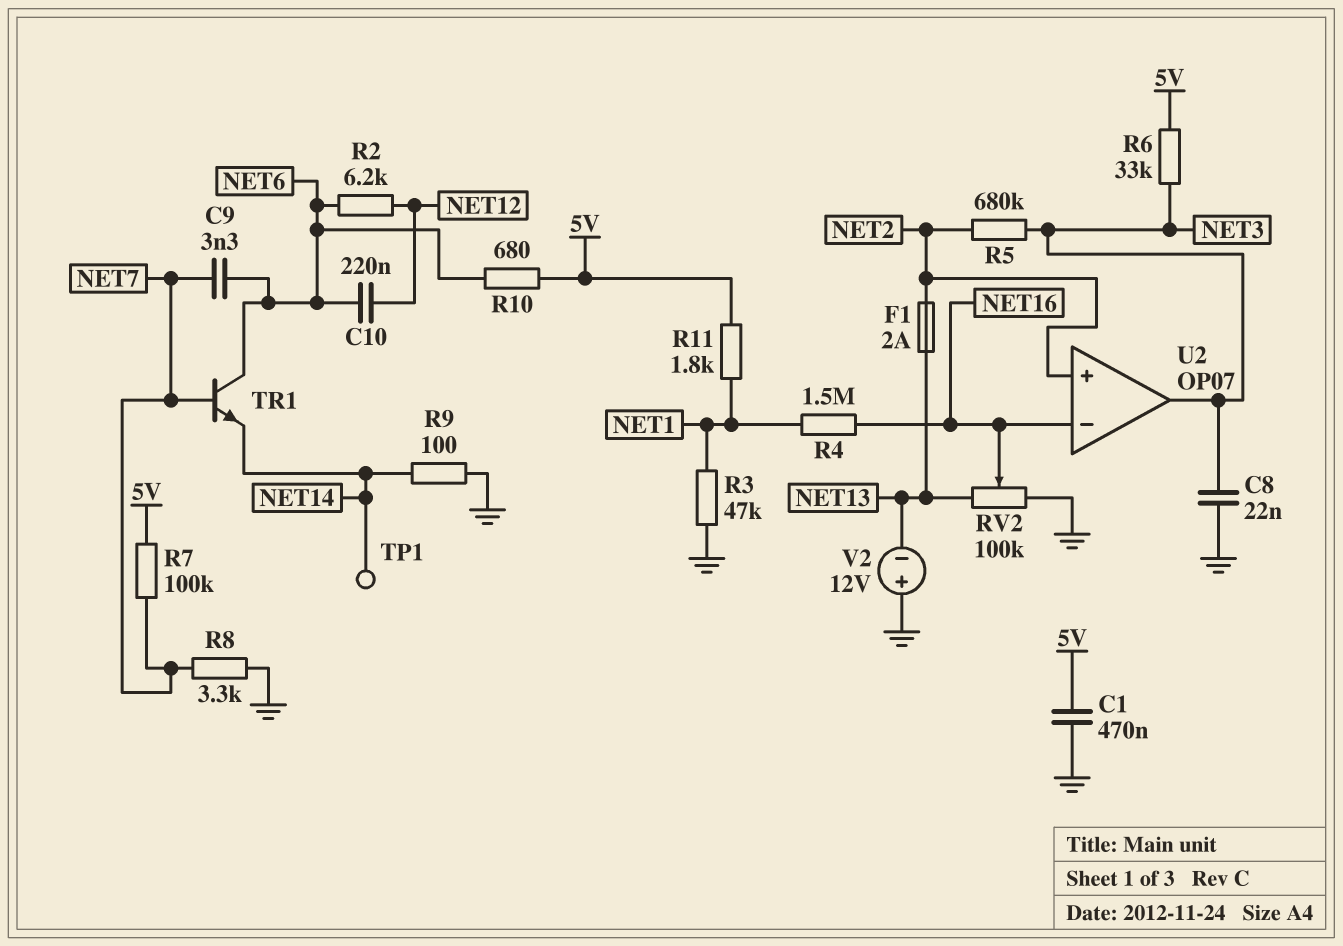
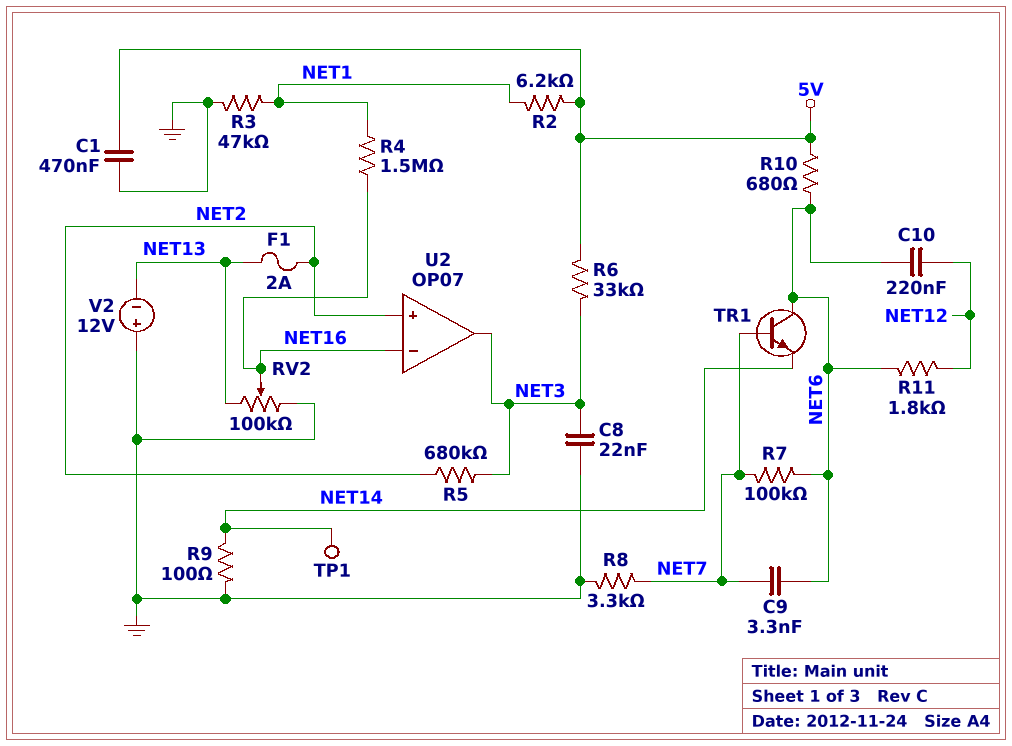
R2: 6.2k (NET6, NET12) -> 6.2k (5V, NET1)
R7: 100k (5V, NET7) -> 100k (NET6, NET7)
R11: 1.8k (5V, NET1) -> 1.8k (NET6, NET12)

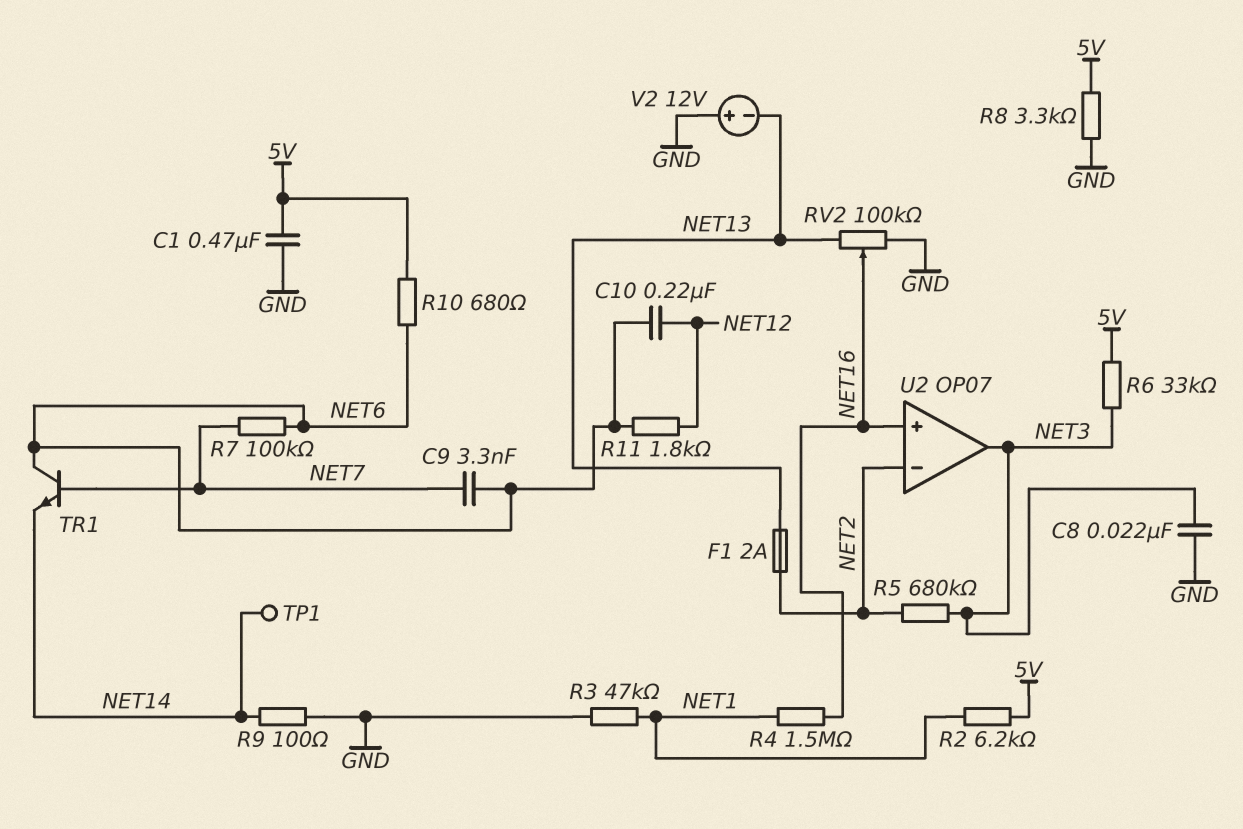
R8: 3.3k (GND, NET7) -> 3.3k (5V, GND)
U2 pin in+: NET2 -> NET16
U2 pin in-: NET16 -> NET2

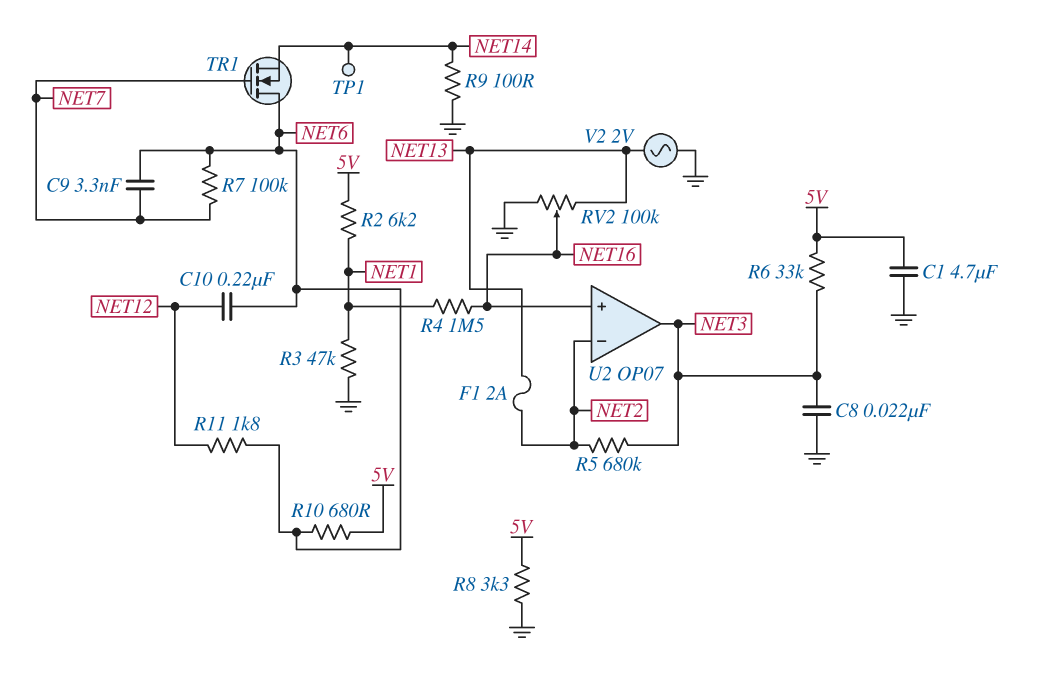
C1: 470nF (5V, GND) -> 4.7uF (5V, GND)
TR1: NPN (B NET7, C NET6, E NET14) -> NMOS (G NET7, D NET6, S NET14)
V2: 12V (plus GND, minus NET13) -> AC 2V (GND, NET13)

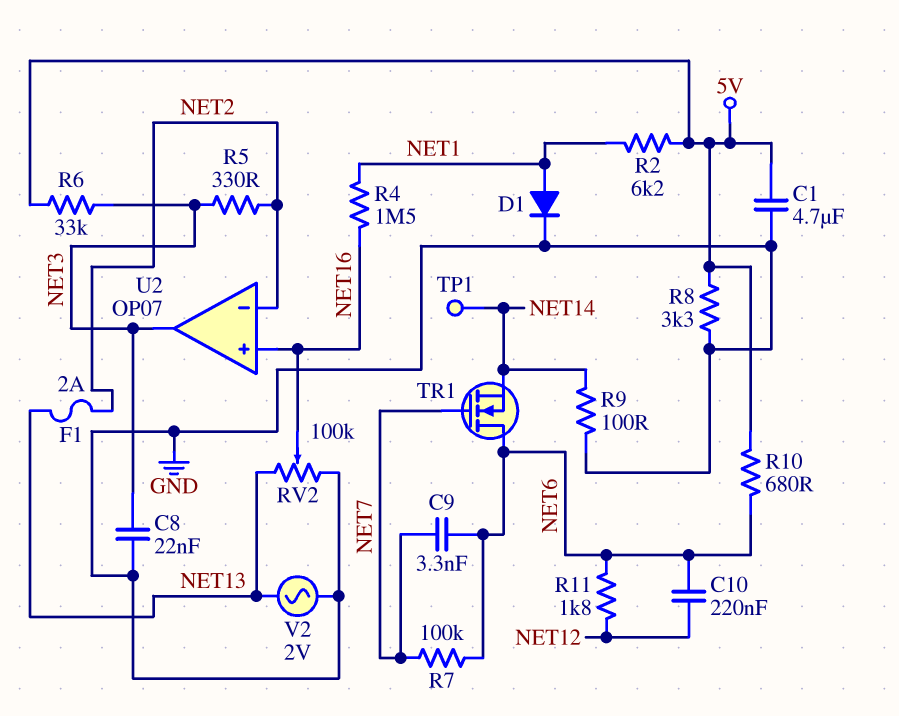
D1: none -> diode (A NET1, K GND)
R3: 47k (GND, NET1) -> none
R5: 680k (NET2, NET3) -> 330 (NET2, NET3)

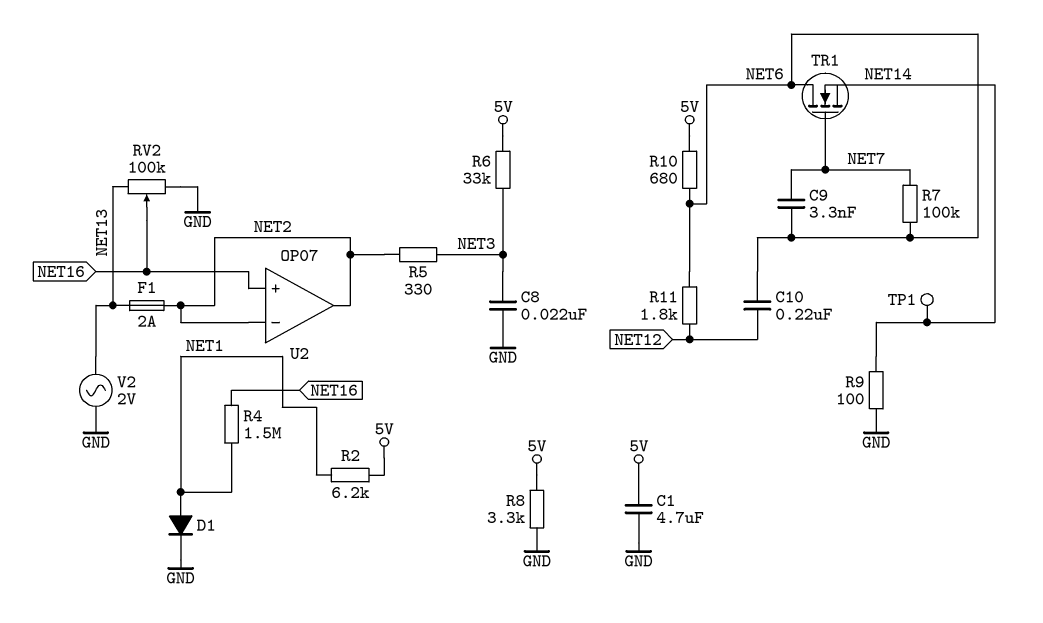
U2 pin out: NET3 -> NET2

